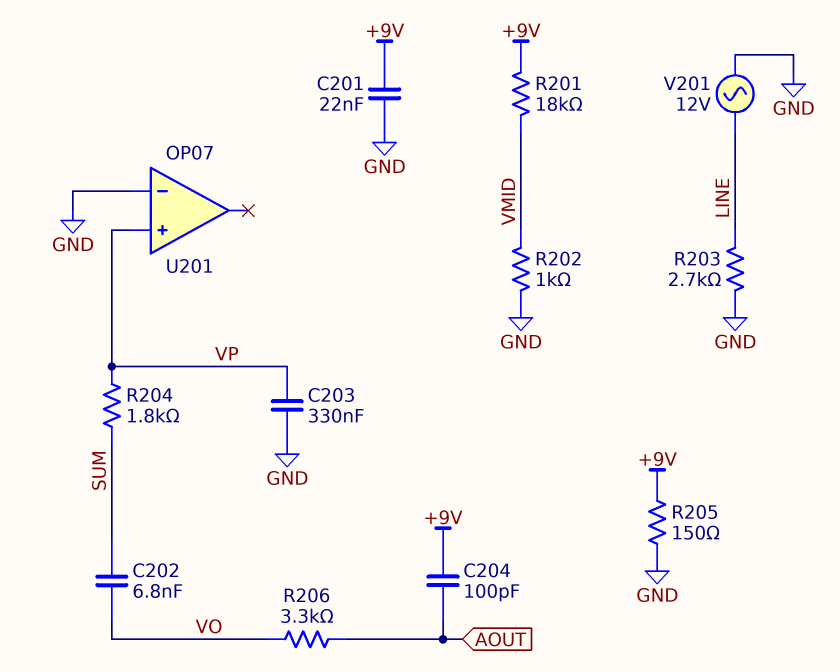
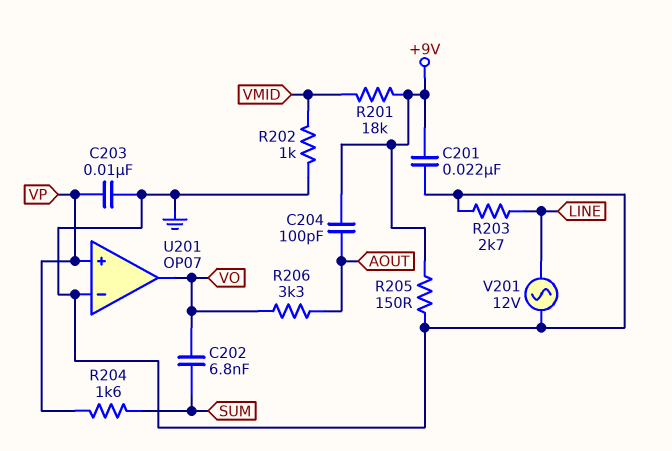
C203: 330nF (GND, VP) -> 10nF (GND, VP)
R204: 1.8k (SUM, VP) -> 1.6k (SUM, VP)
U201 pin out: none -> VO

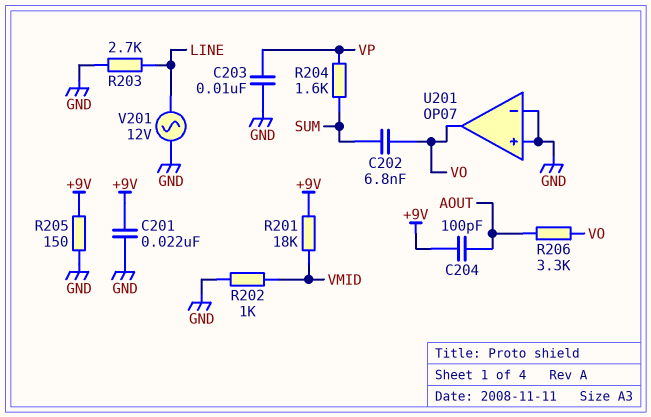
U201 pin in+: VP -> GND

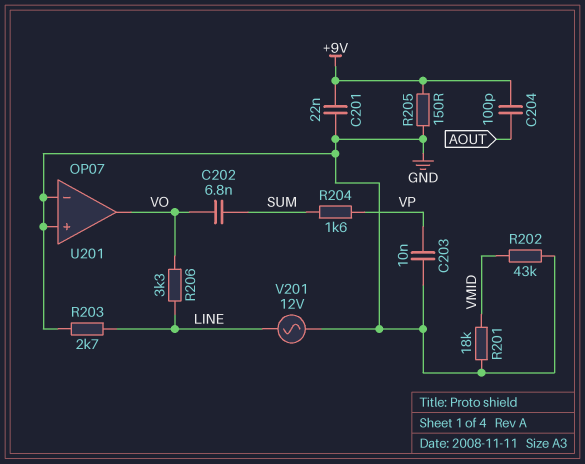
R201: 18k (+9V, VMID) -> 18k (GND, VMID)
R202: 1k (GND, VMID) -> 43k (GND, VMID)
R206: 3.3k (AOUT, VO) -> 3.3k (LINE, VO)

